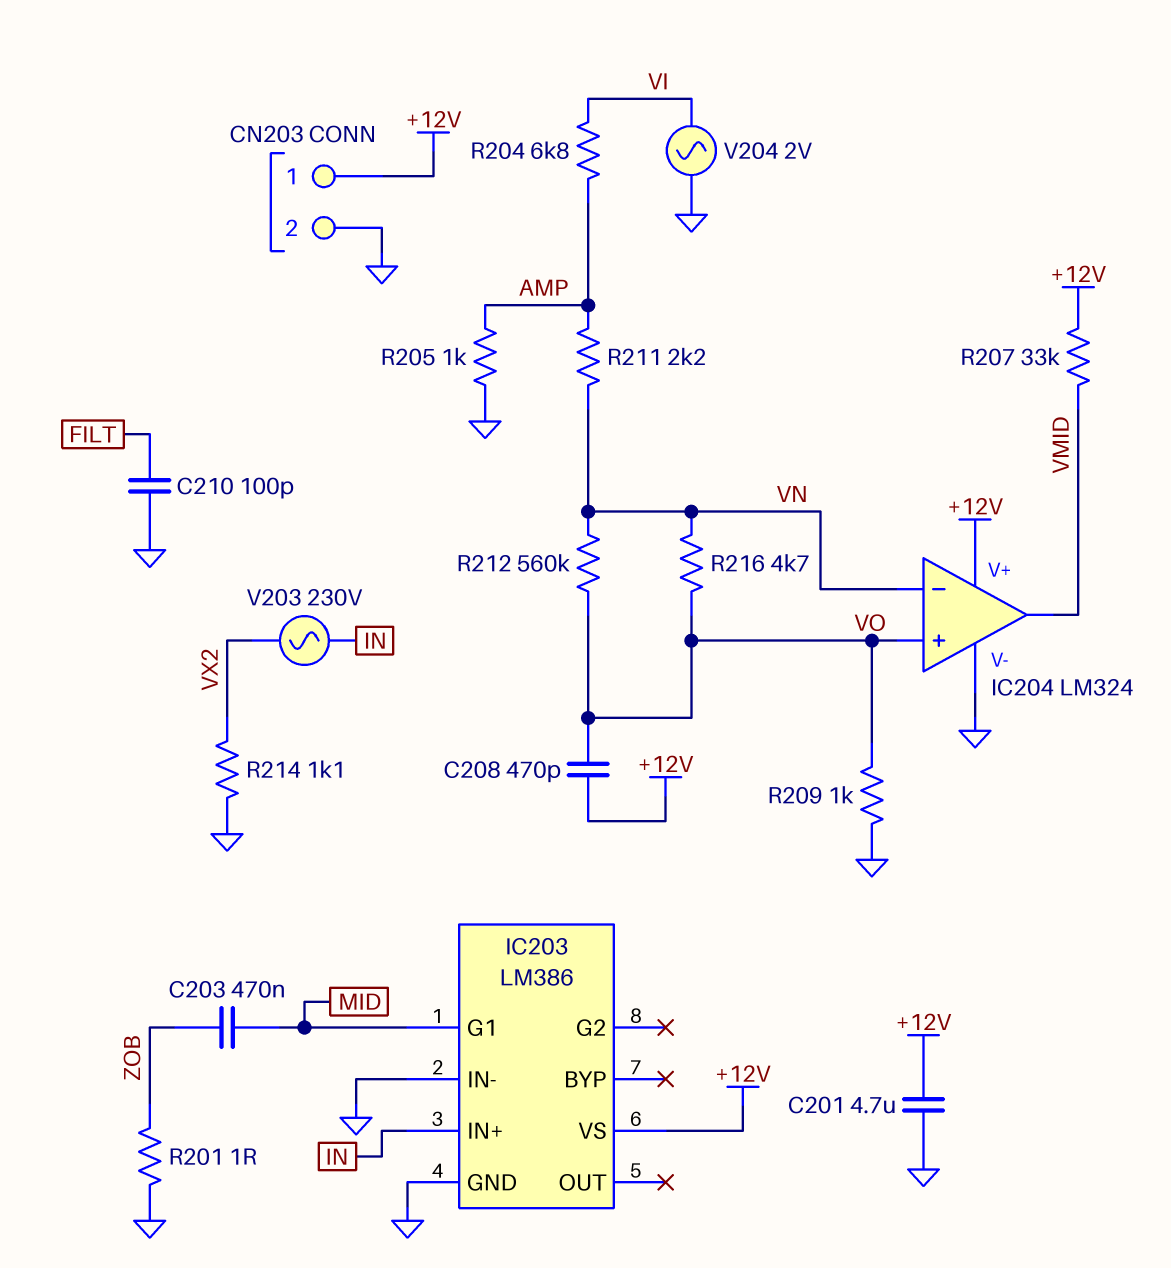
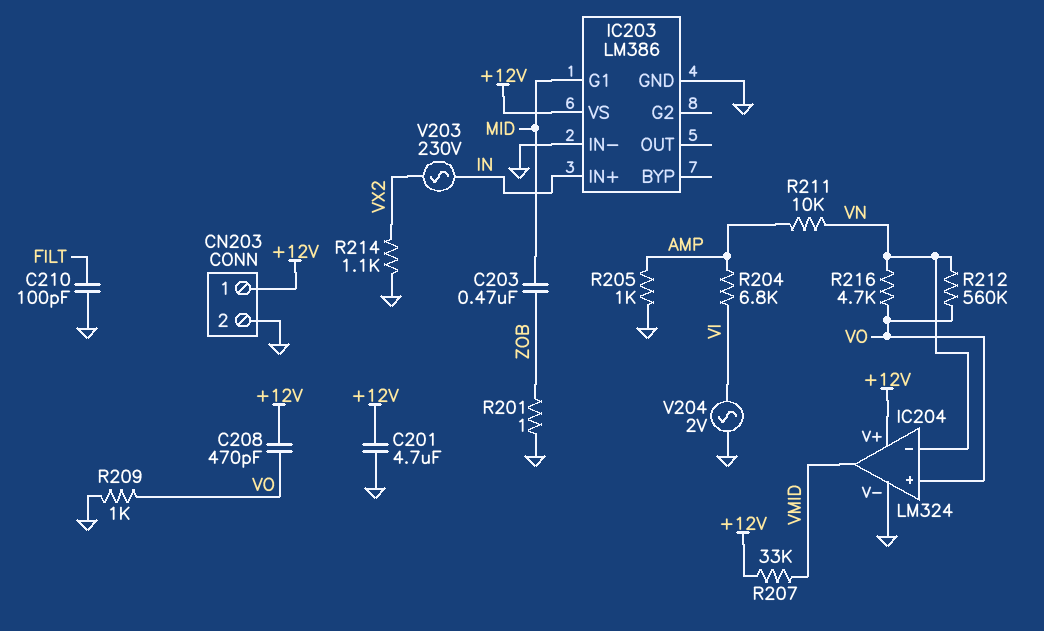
R211: 2.2k (AMP, VN) -> 10k (AMP, VN)

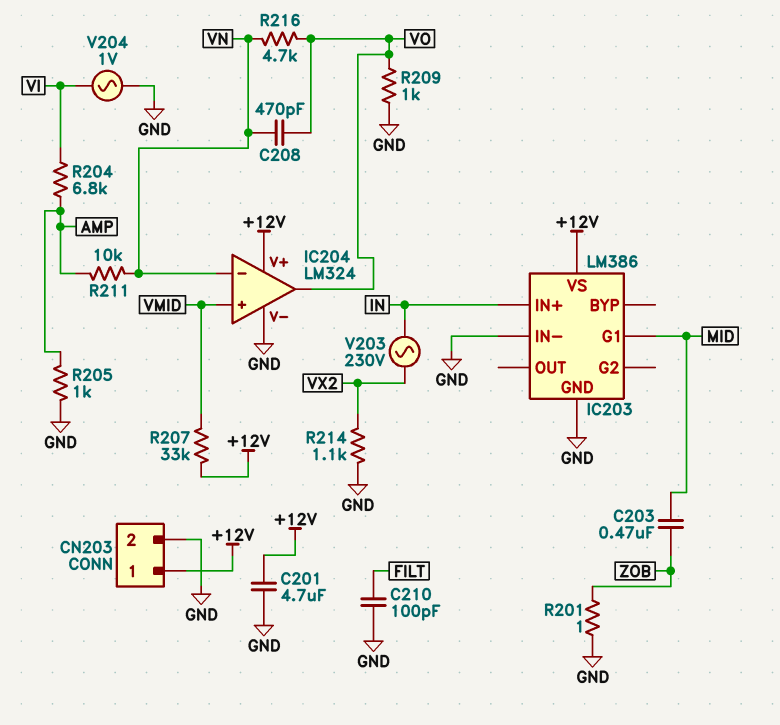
C208: 470pF (+12V, VO) -> 470pF (VN, VO)
IC204 pin in+: VO -> VMID
IC204 pin out: VMID -> VO
R212: 560k (VN, VO) -> none
V204: AC 2V (GND, VI) -> AC 1V (GND, VI)

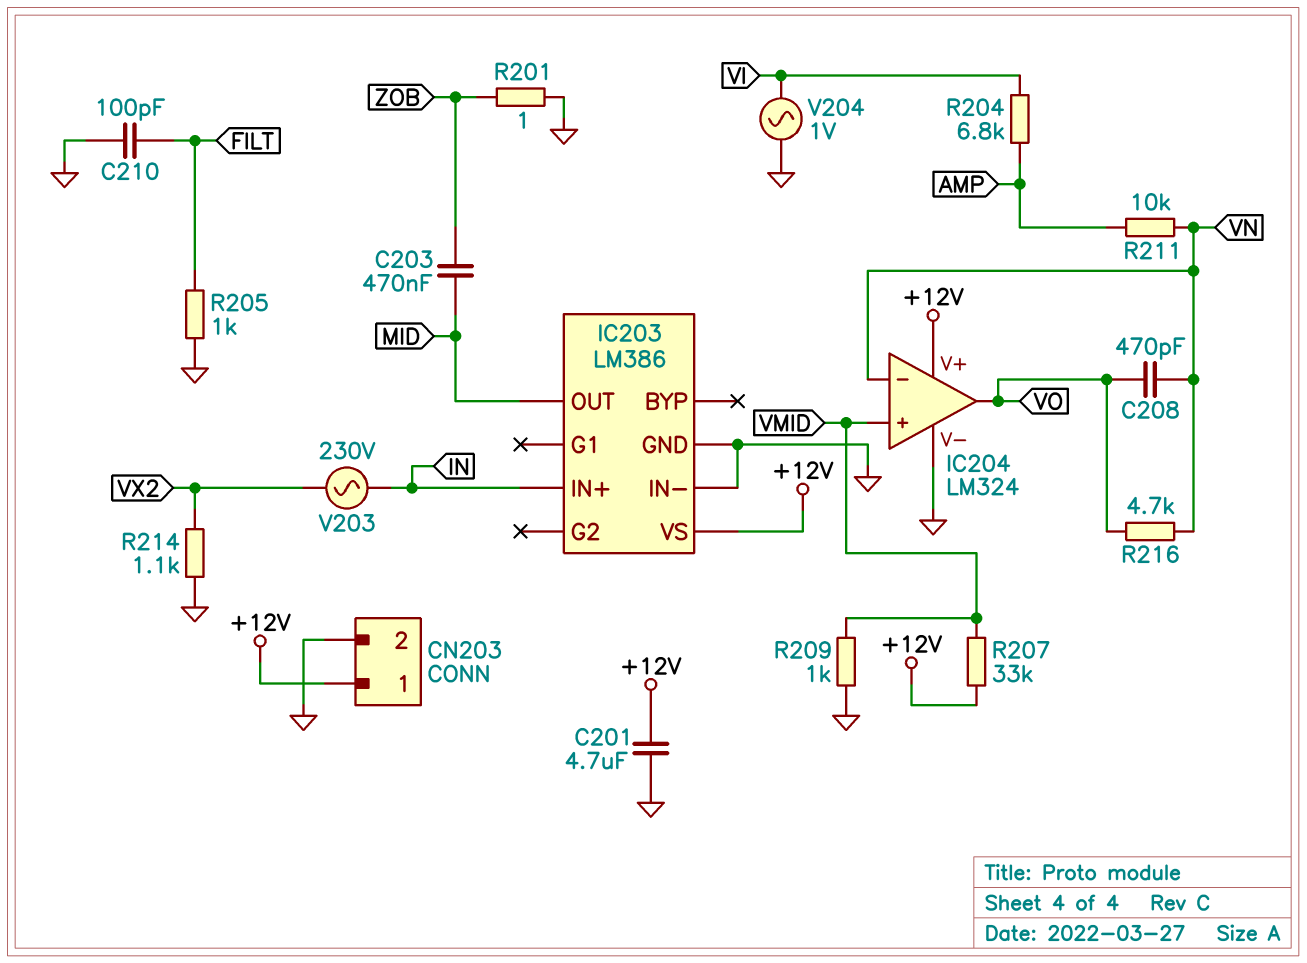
IC203 pin G1: MID -> none
IC203 pin OUT: none -> MID
R205: 1k (AMP, GND) -> 1k (FILT, GND)
R209: 1k (GND, VO) -> 1k (GND, VMID)

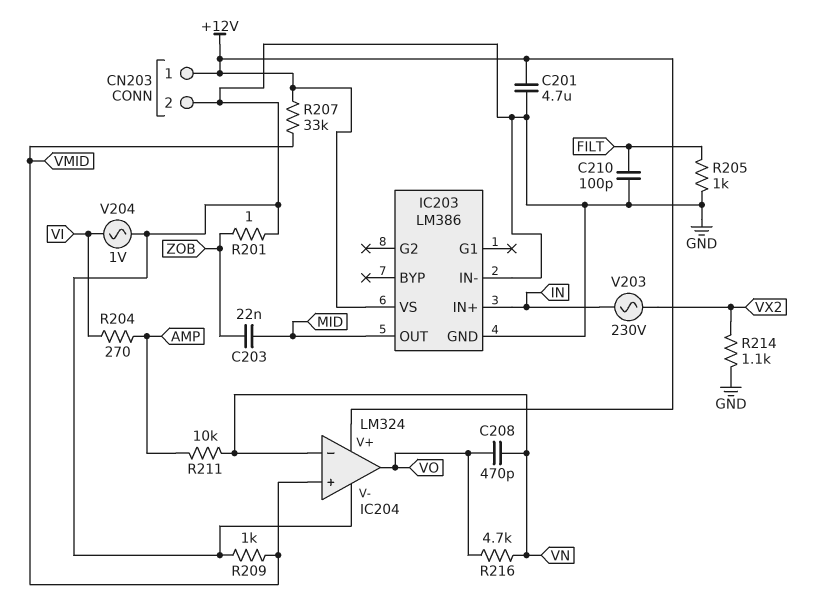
C203: 470nF (MID, ZOB) -> 22nF (MID, ZOB)
R204: 6.8k (AMP, VI) -> 270 (AMP, VI)

